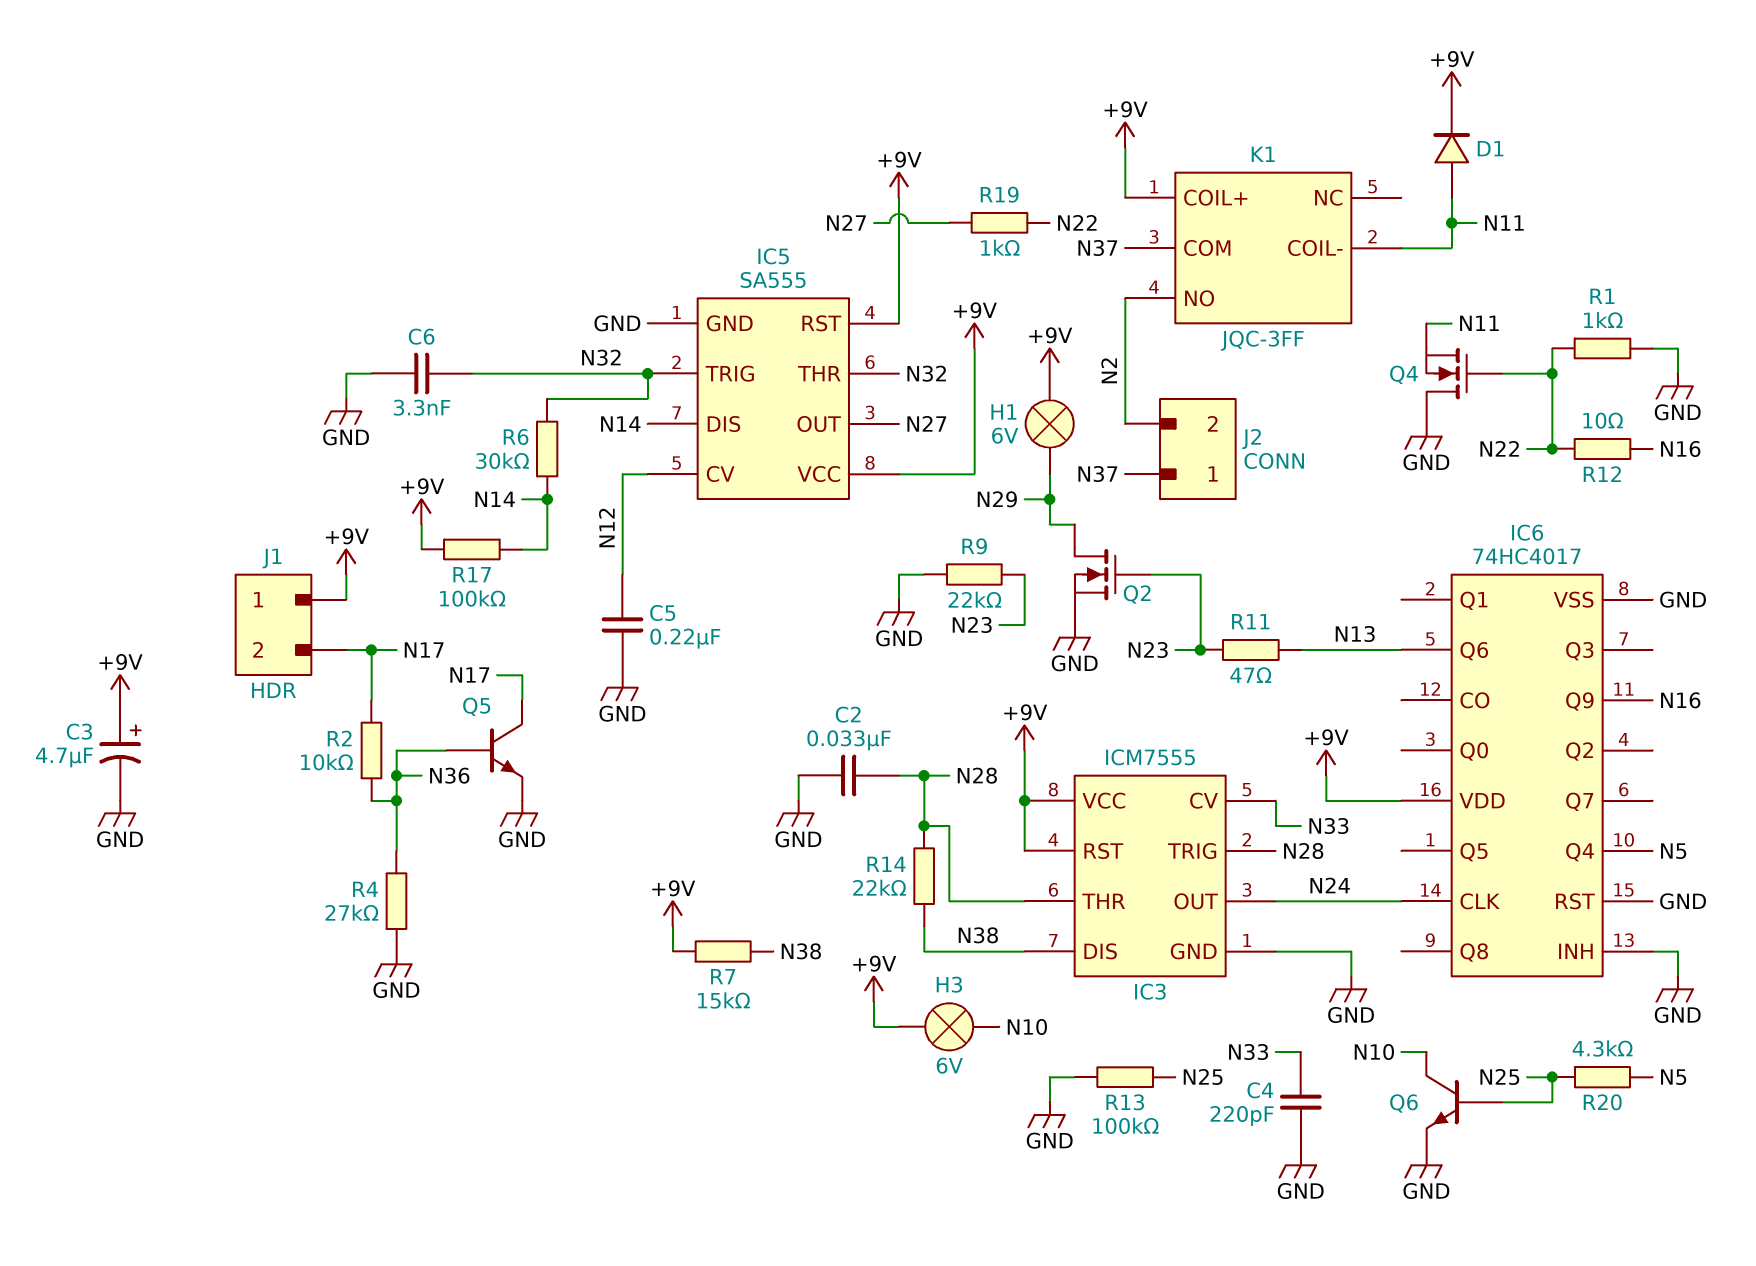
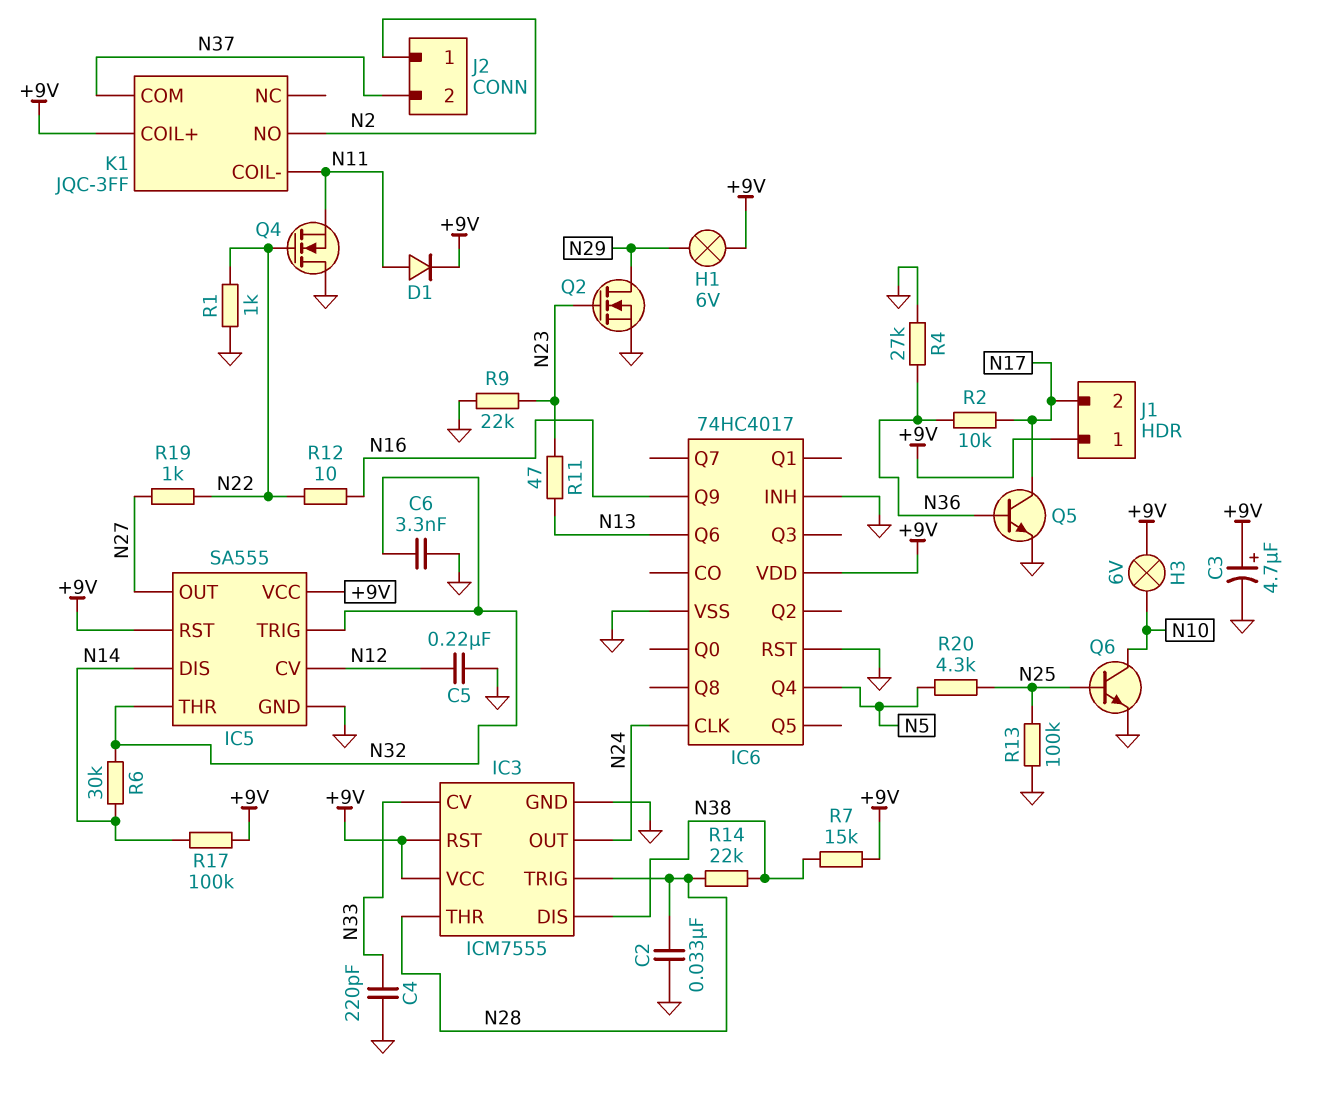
J2 pin 1: N37 -> N2
J2 pin 2: N2 -> N37

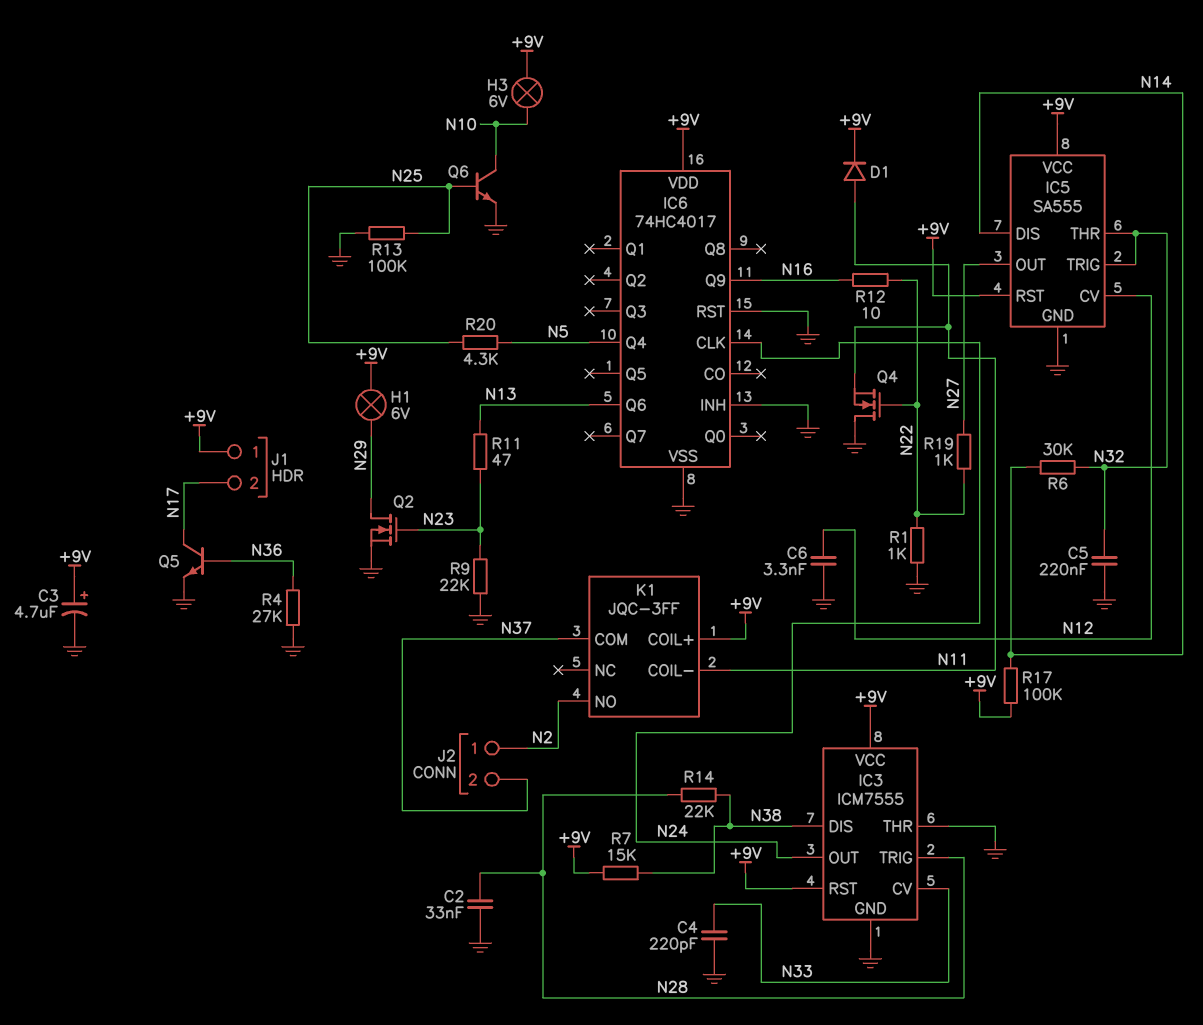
C5: 220nF (GND, N12) -> 220nF (GND, N32)
C6: 3.3nF (GND, N32) -> 3.3nF (GND, N12)
IC3 pin THR: N28 -> GND
R2: 10k (N17, N36) -> none

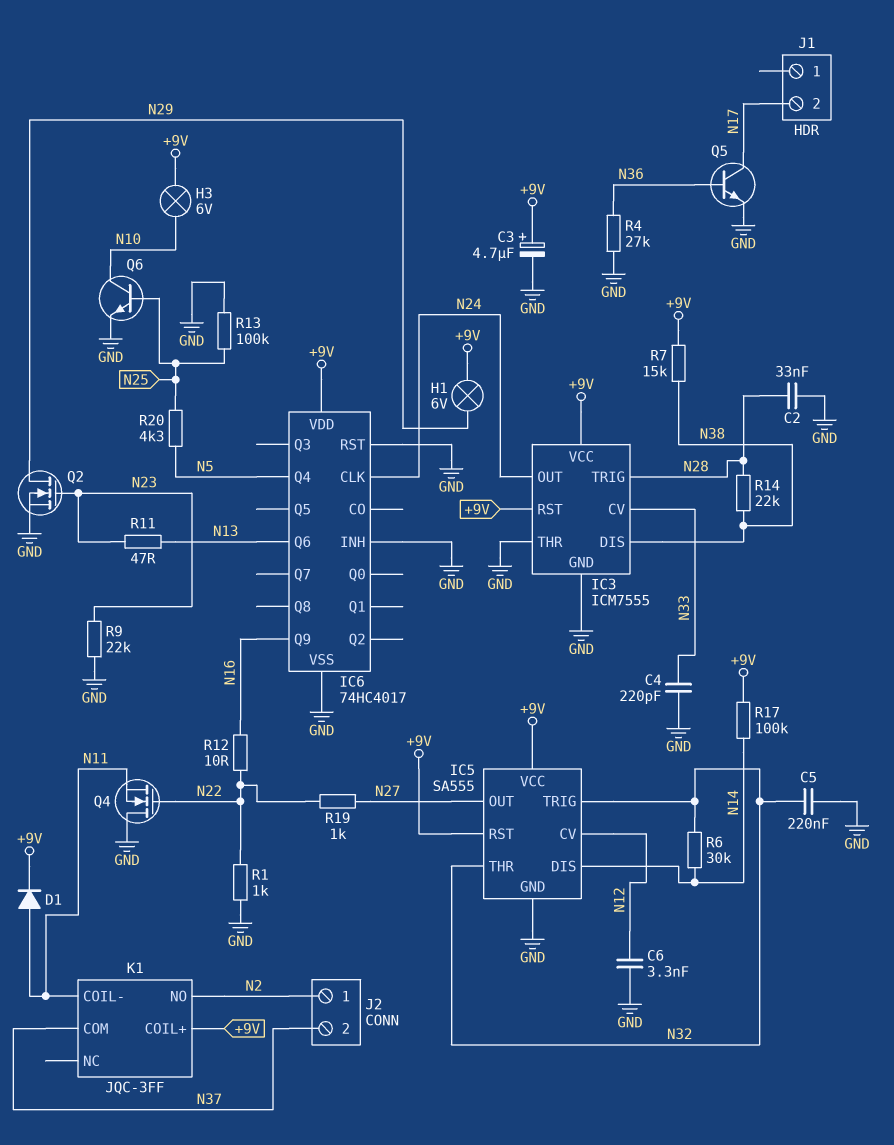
J1 pin 1: +9V -> none

